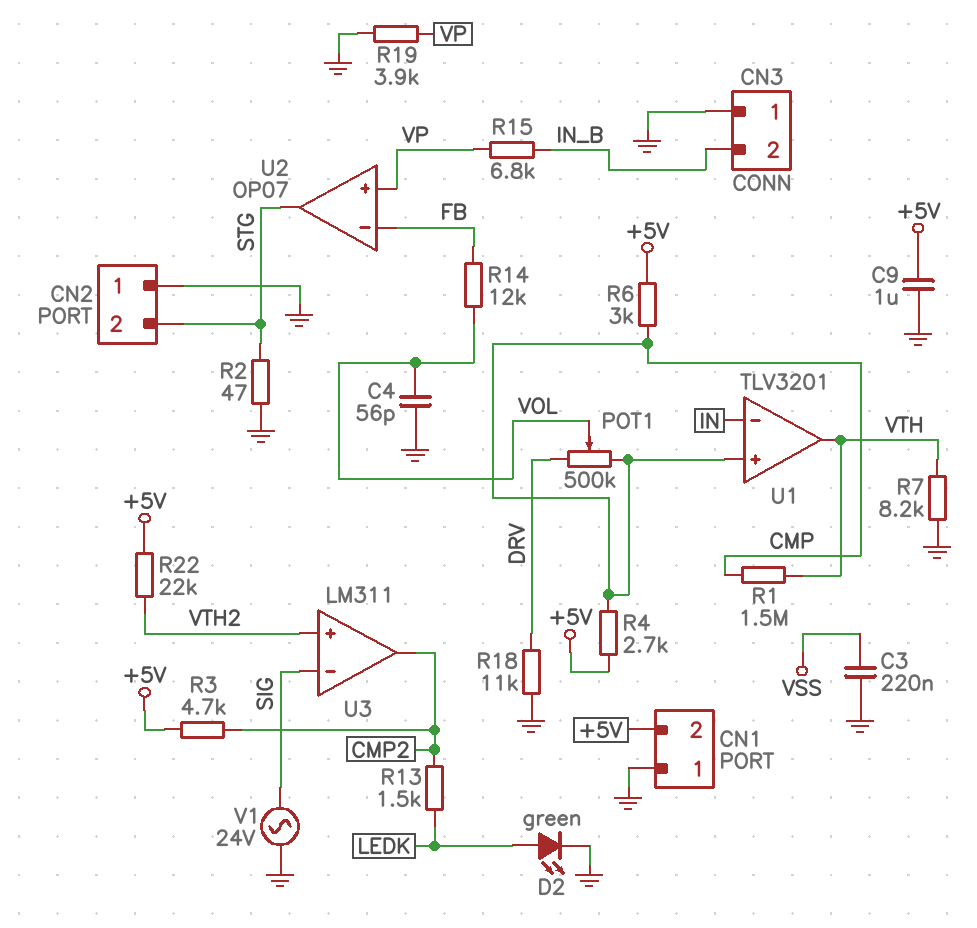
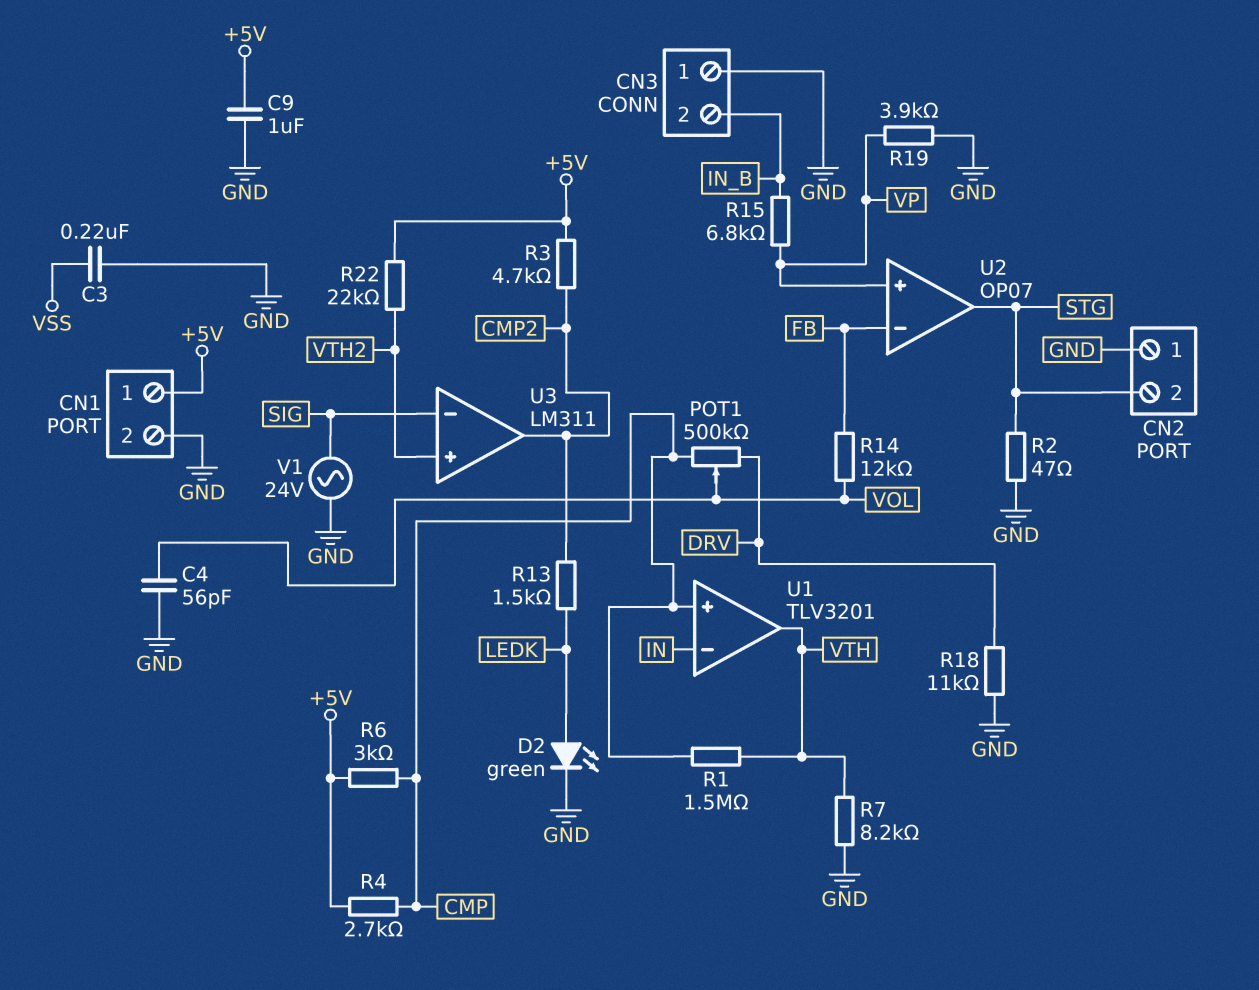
CN1 pin 1: GND -> +5V
CN1 pin 2: +5V -> GND

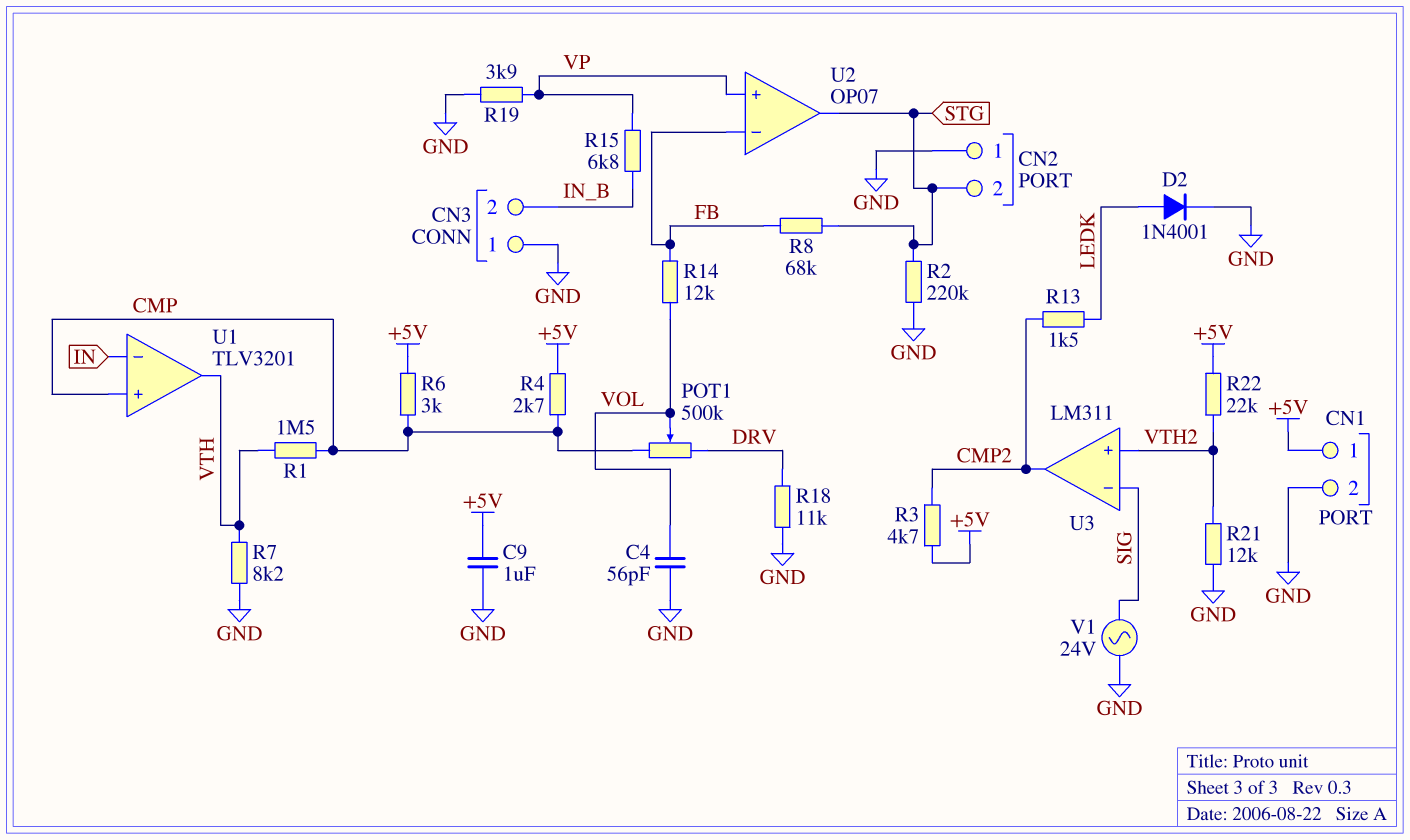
C3: 220nF (GND, VSS) -> none
D2: LED green (A LEDK, K GND) -> diode 1N4001 (A LEDK, K GND)
R2: 47 (GND, STG) -> 220k (GND, STG)
R8: none -> 68k (FB, STG)
R21: none -> 12k (GND, VTH2)

